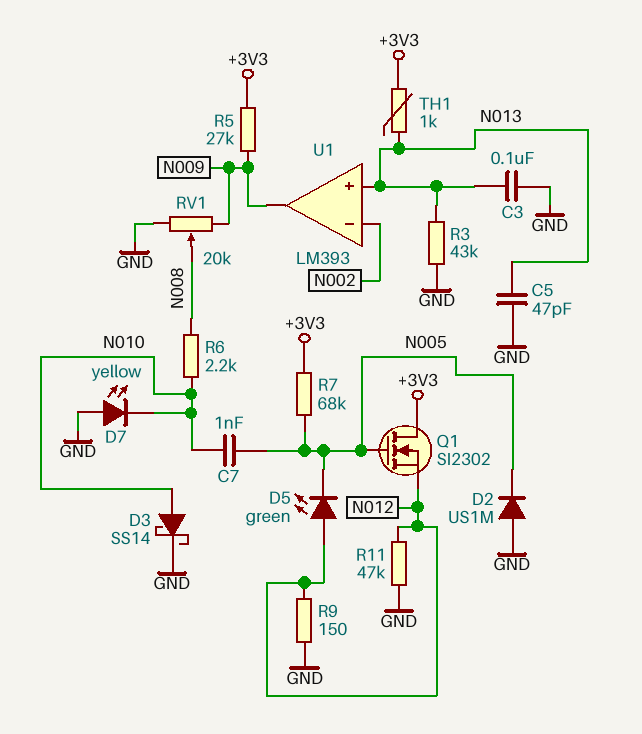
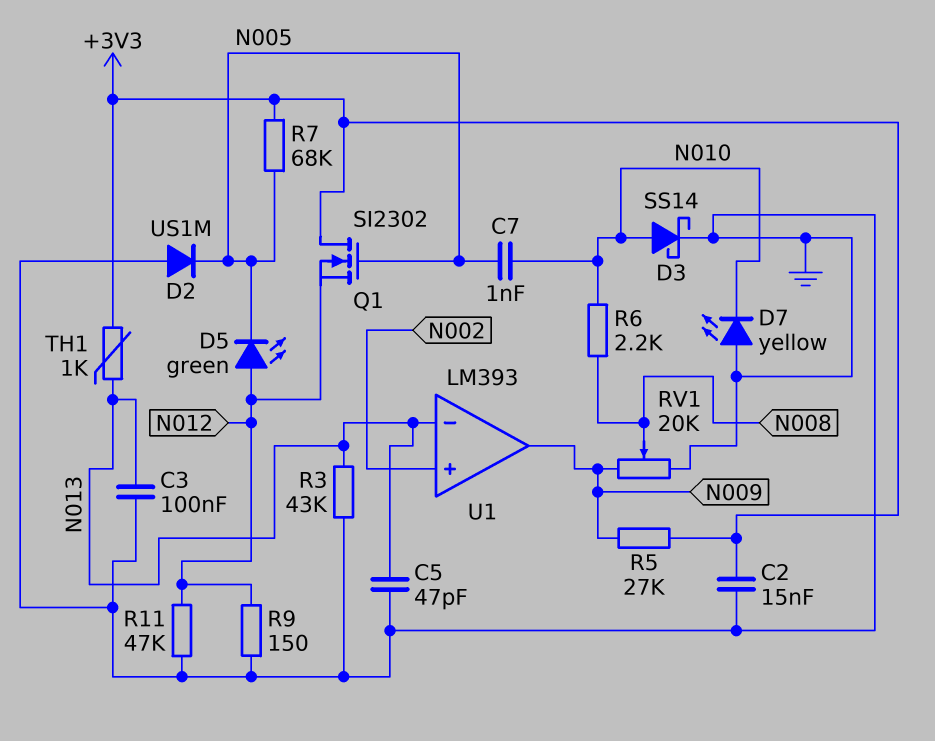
C2: none -> 15nF (+3V3, GND)
U1 pin in+: N013 -> N002
U1 pin in-: N002 -> N013

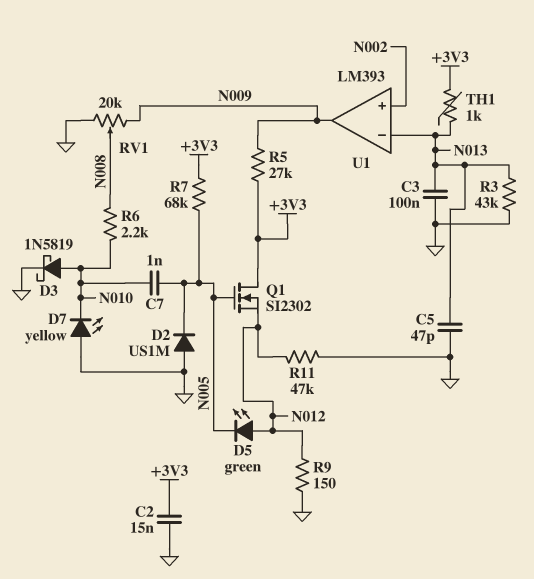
D3: schottky SS14 (A N010, K GND) -> schottky 1N5819 (A N010, K GND)

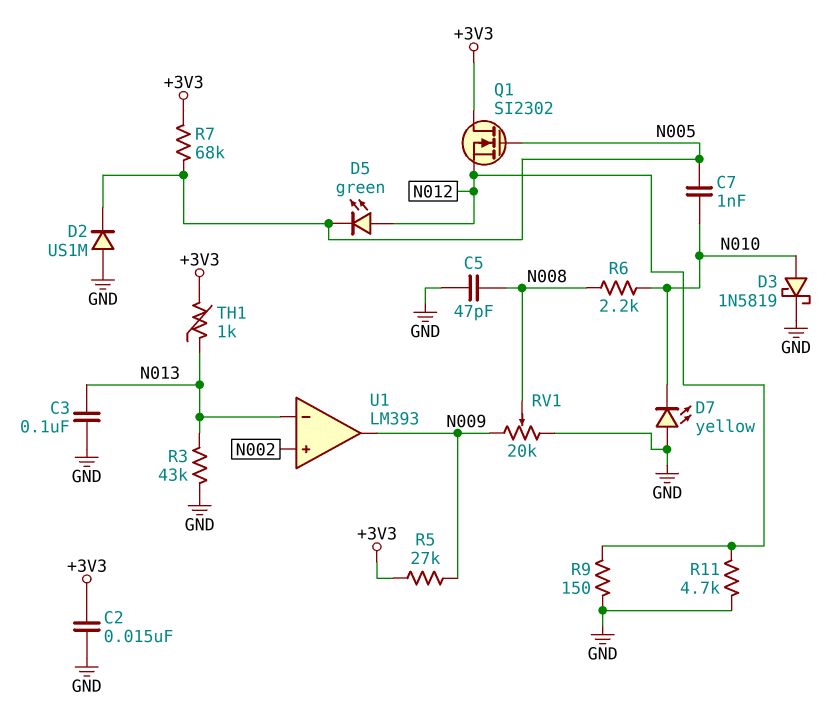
C5: 47pF (GND, N013) -> 47pF (GND, N008)
R11: 47k (GND, N012) -> 4.7k (GND, N012)

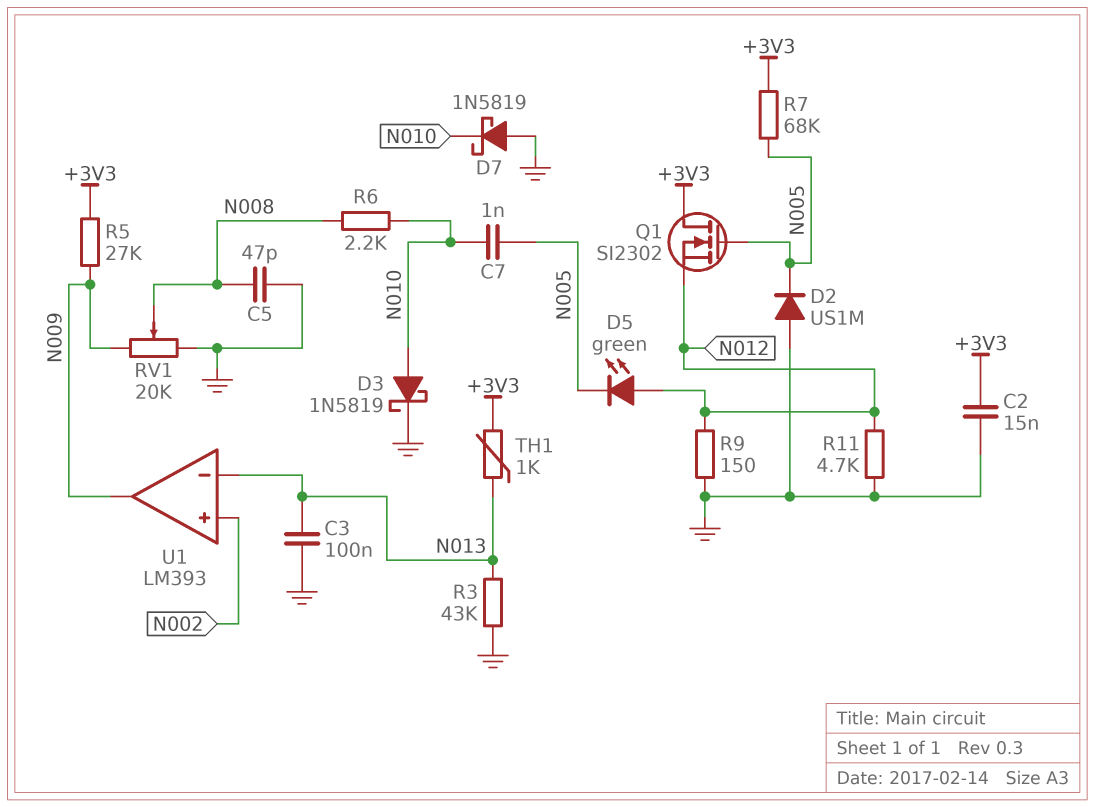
D7: LED yellow (A GND, K N010) -> schottky 1N5819 (A GND, K N010)

